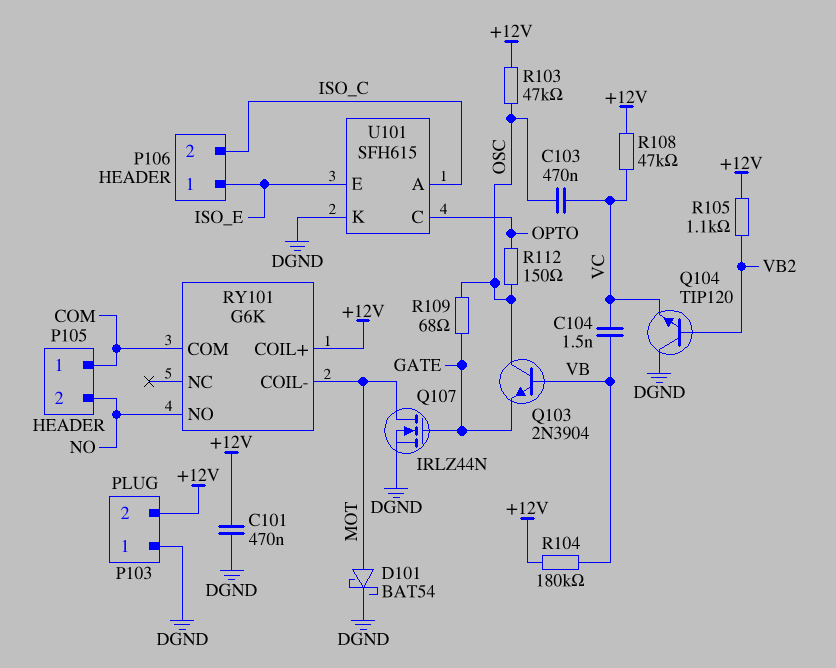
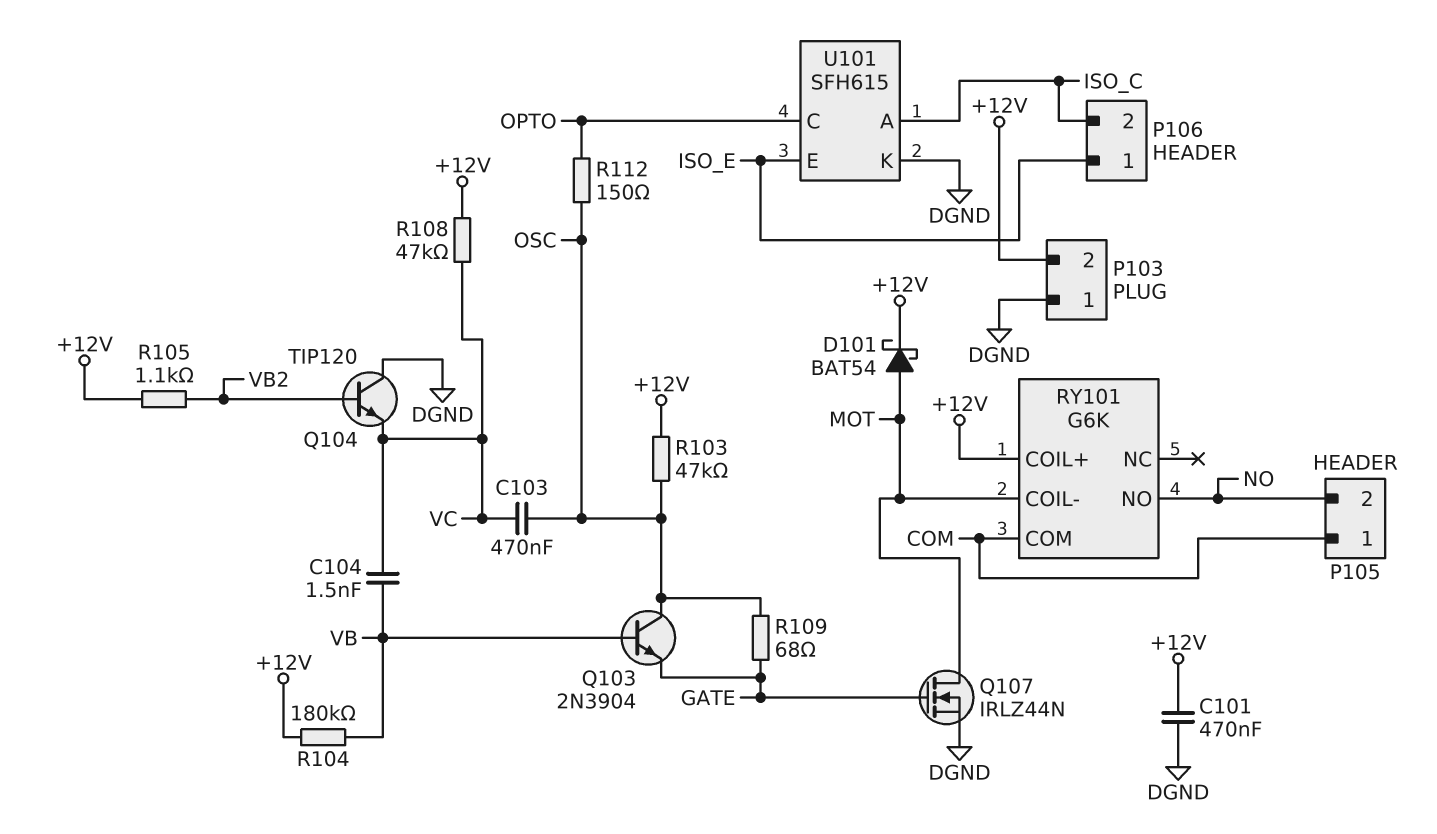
D101: schottky BAT54 (A MOT, K DGND) -> schottky BAT54 (A MOT, K +12V)

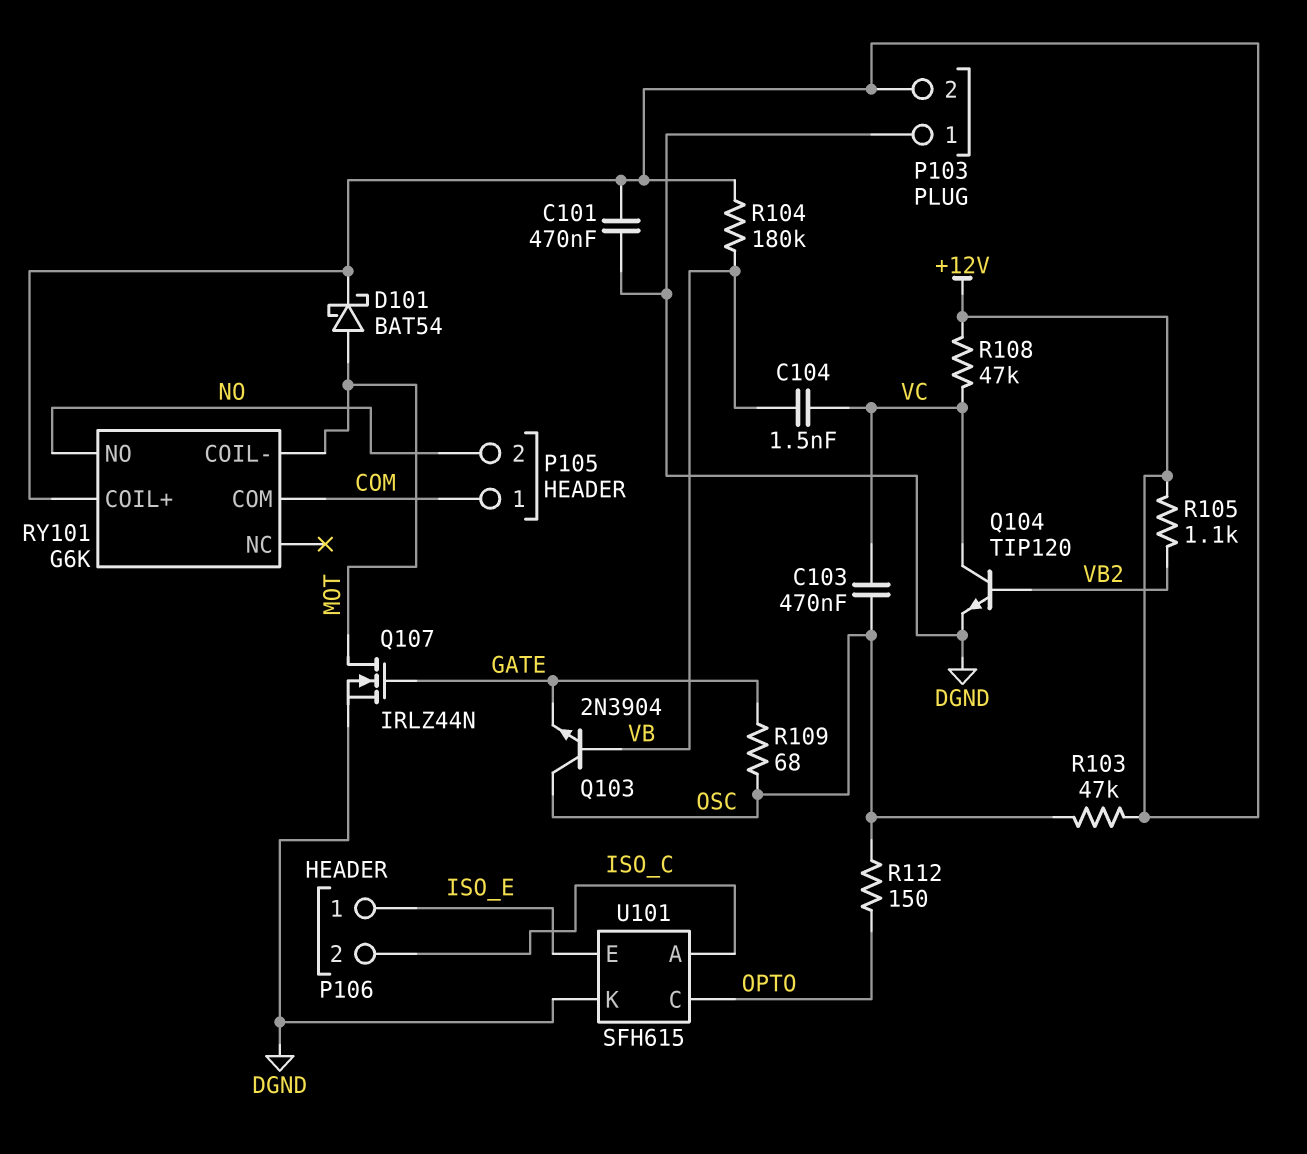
Q104: NPN TIP120 (B VB2, C DGND, E VC) -> NPN TIP120 (B VB2, C VC, E DGND)

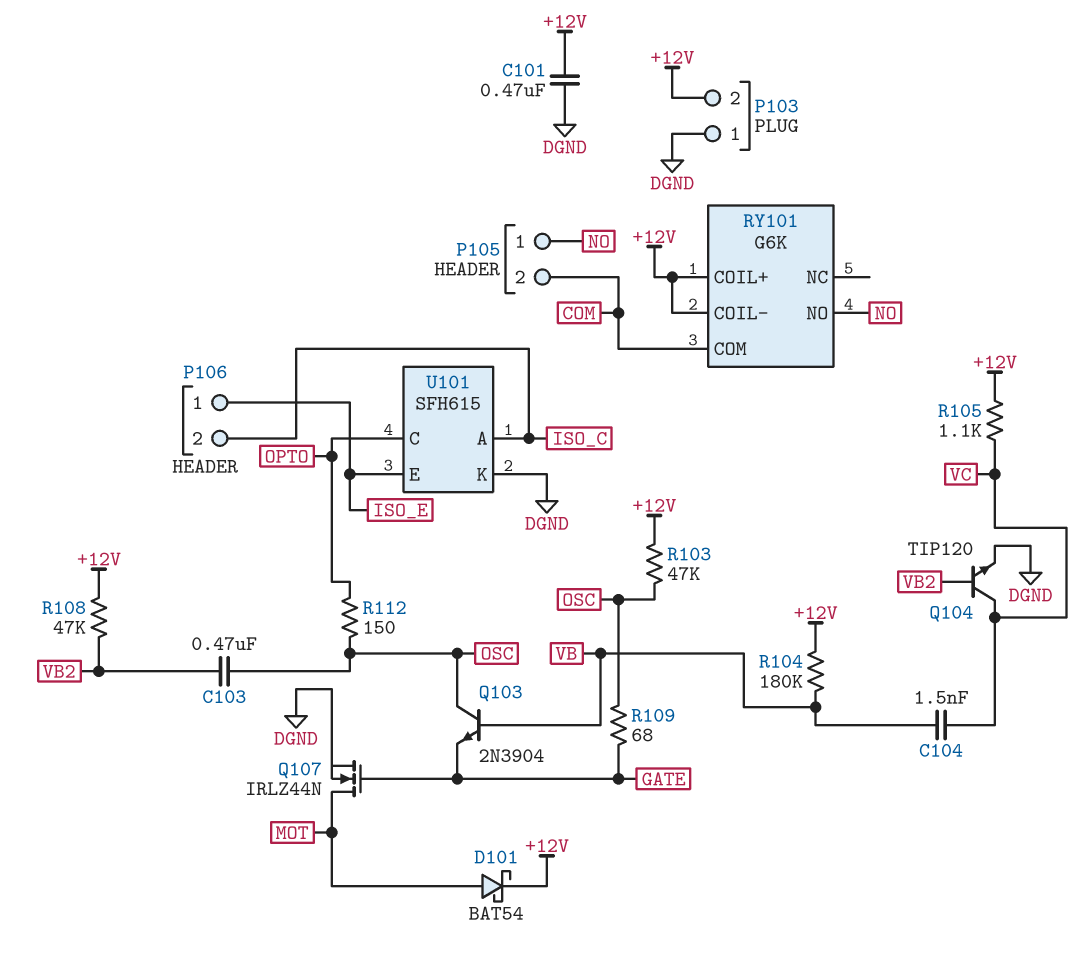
C103: 470nF (OSC, VC) -> 470nF (OSC, VB2)
P105 pin 1: COM -> NO
P105 pin 2: NO -> COM
R105: 1.1k (+12V, VB2) -> 1.1k (+12V, VC)
R108: 47k (+12V, VC) -> 47k (+12V, VB2)
RY101 pin COIL-: MOT -> +12V

